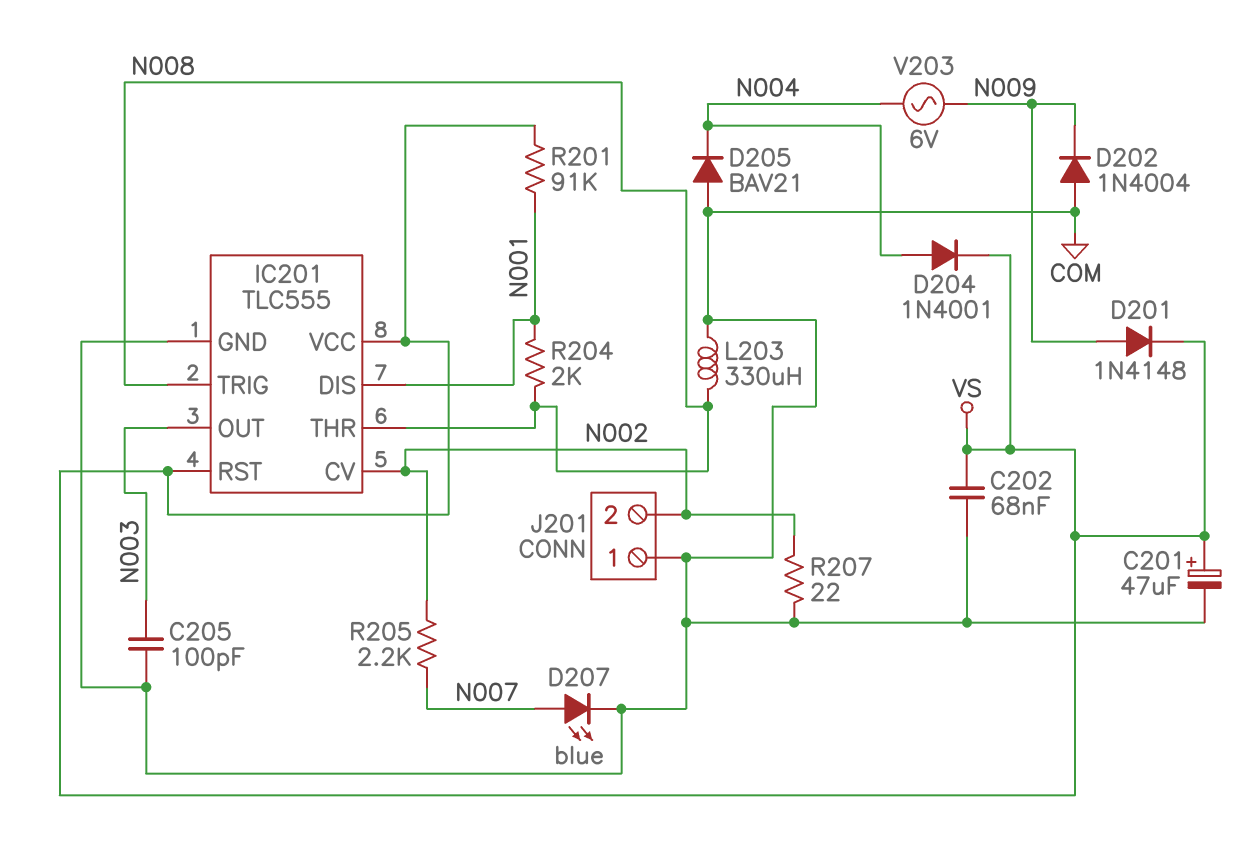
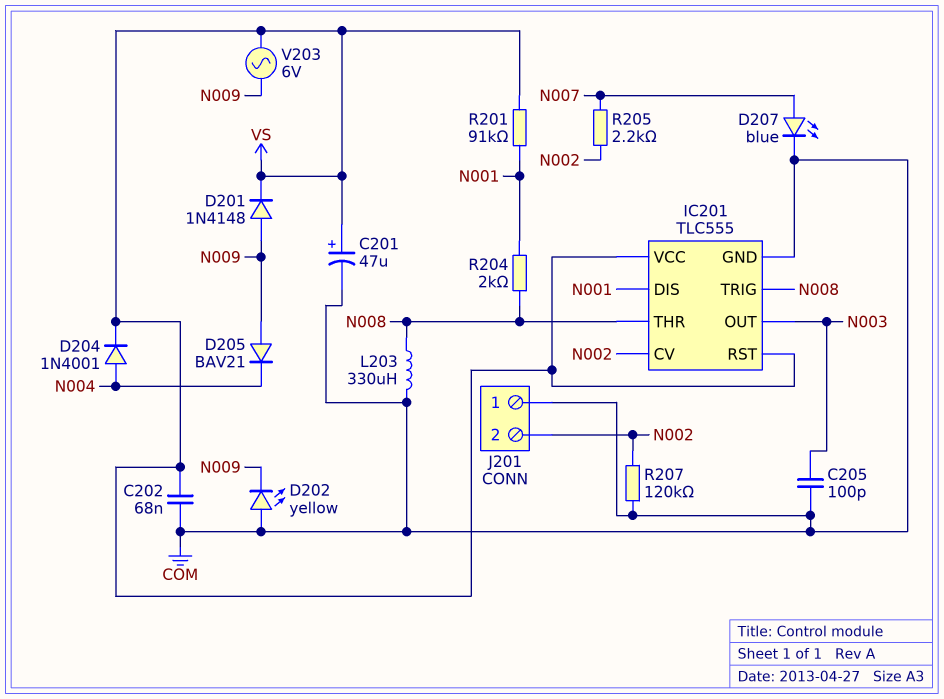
D202: diode 1N4004 (A COM, K N009) -> LED yellow (A COM, K N009)
D205: diode BAV21 (A COM, K N004) -> diode BAV21 (A N009, K N004)
R207: 22 (COM, N002) -> 120k (COM, N002)
V203: AC 6V (N004, N009) -> AC 6V (N009, VS)

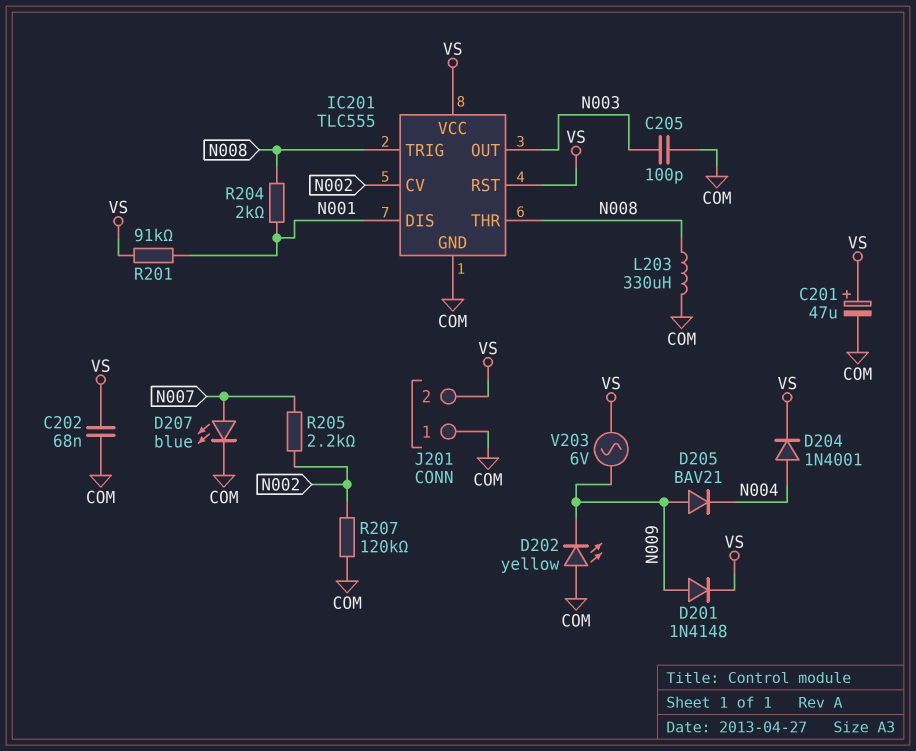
J201 pin 2: N002 -> VS

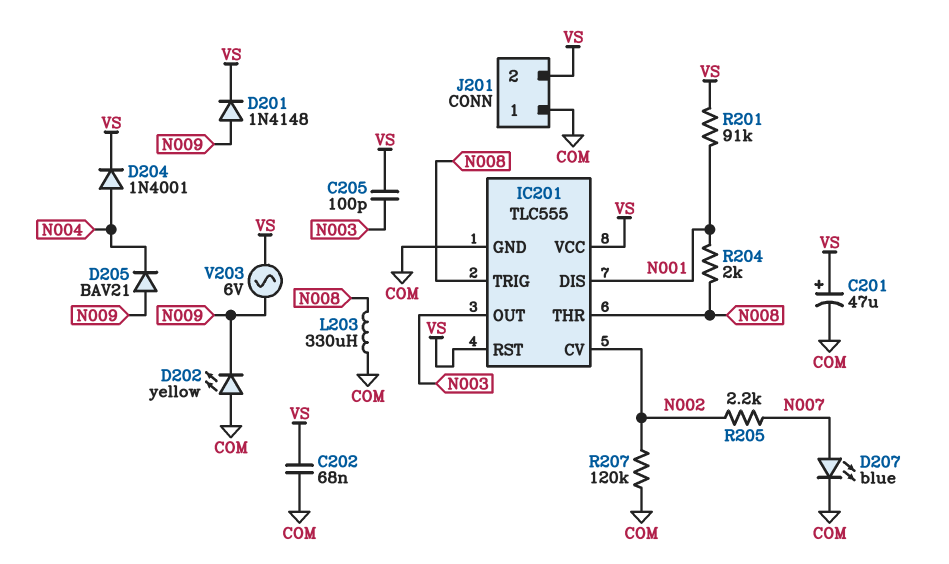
C205: 100pF (COM, N003) -> 100pF (N003, VS)

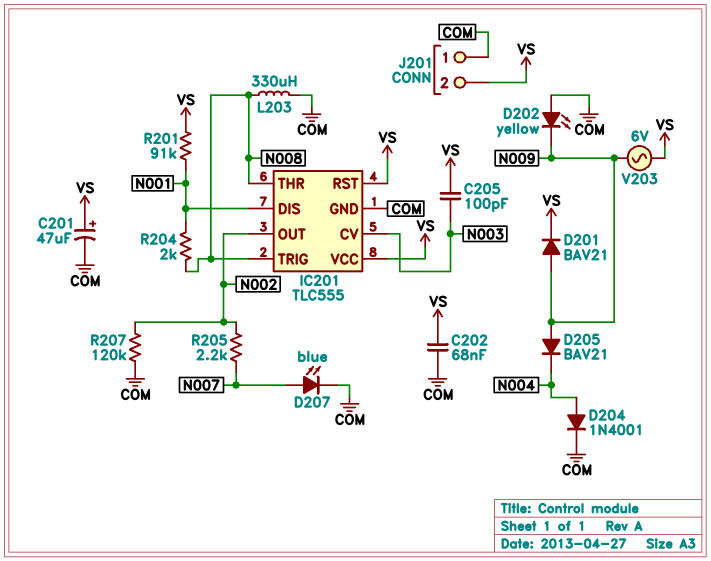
D201: diode 1N4148 (A N009, K VS) -> diode BAV21 (A N009, K VS)
D204: diode 1N4001 (A N004, K VS) -> diode 1N4001 (A N004, K COM)
IC201 pin CV: N002 -> N003
IC201 pin OUT: N003 -> N002

